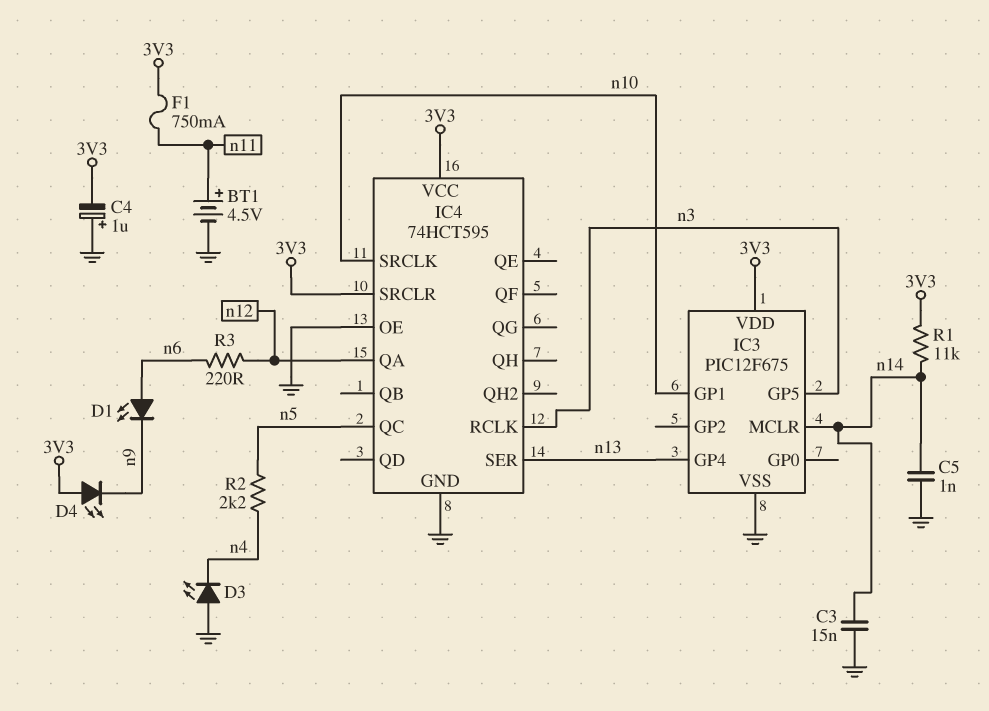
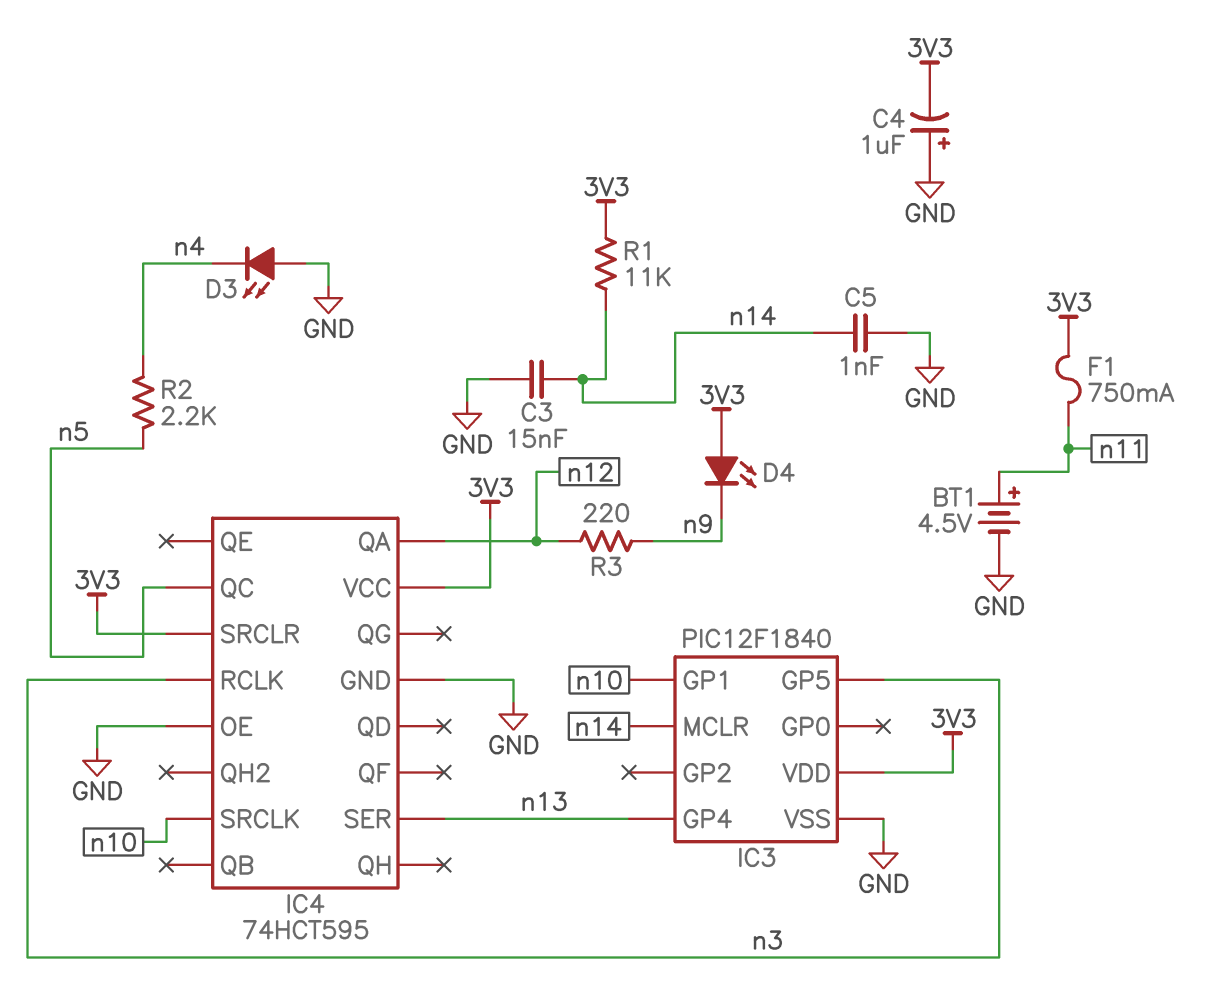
D1: LED (A n6, K n9) -> none
IC3: PIC12F675 -> PIC12F1840
R3: 220 (n6, n12) -> 220 (n9, n12)

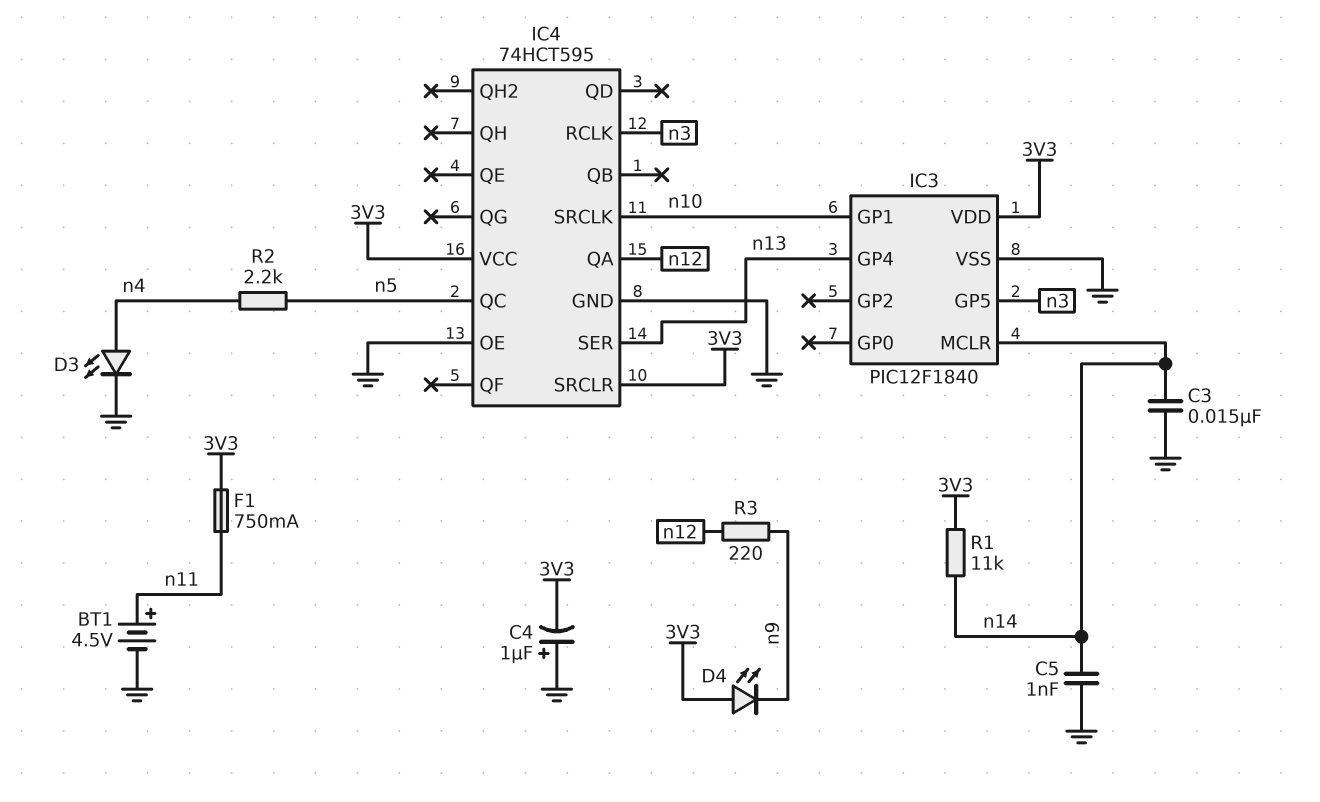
D3: LED (A GND, K n4) -> LED (A n4, K GND)

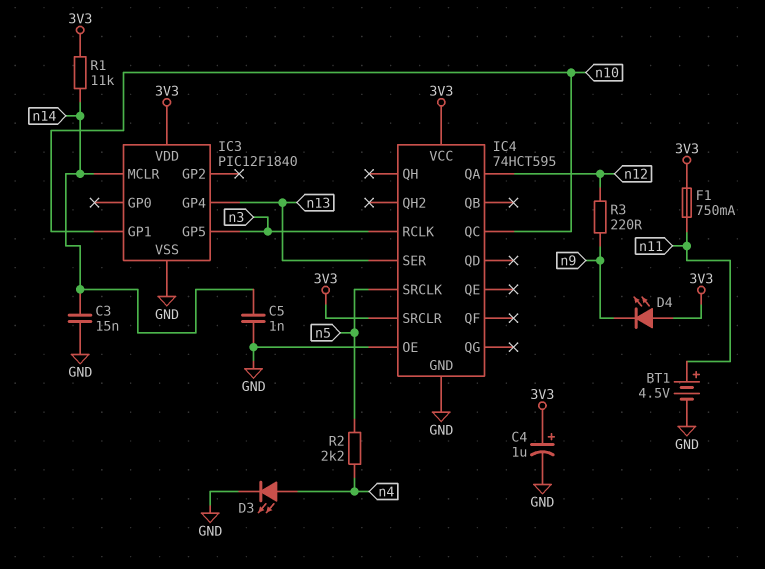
C4: 1uF (plus GND, minus 3V3) -> 1uF (plus 3V3, minus GND)
IC4 pin QC: n5 -> n10
IC4 pin SRCLK: n10 -> n5

